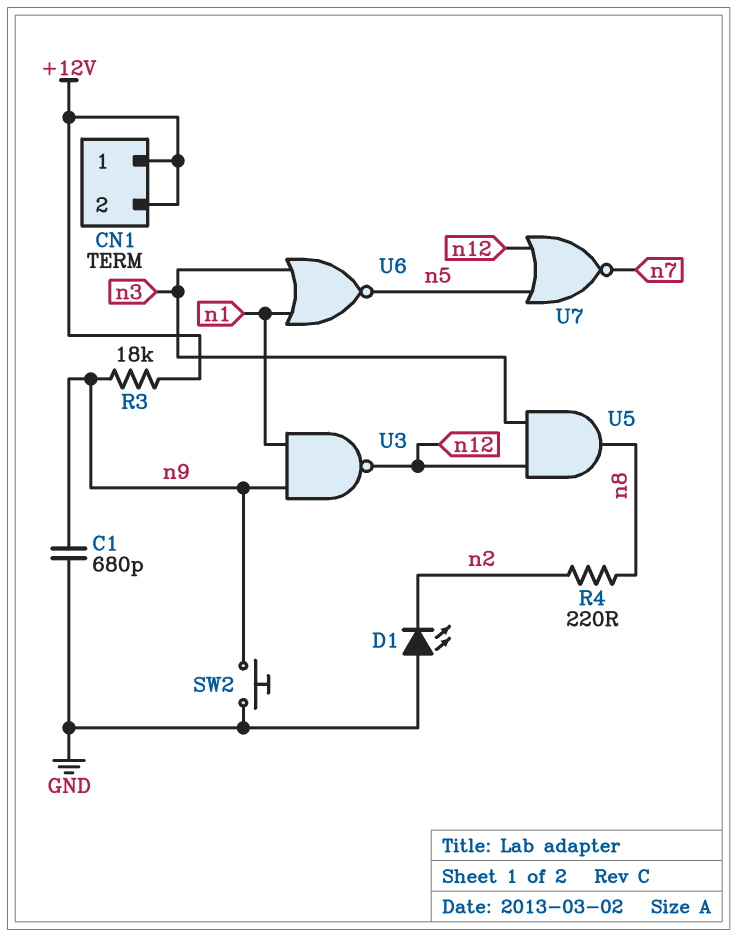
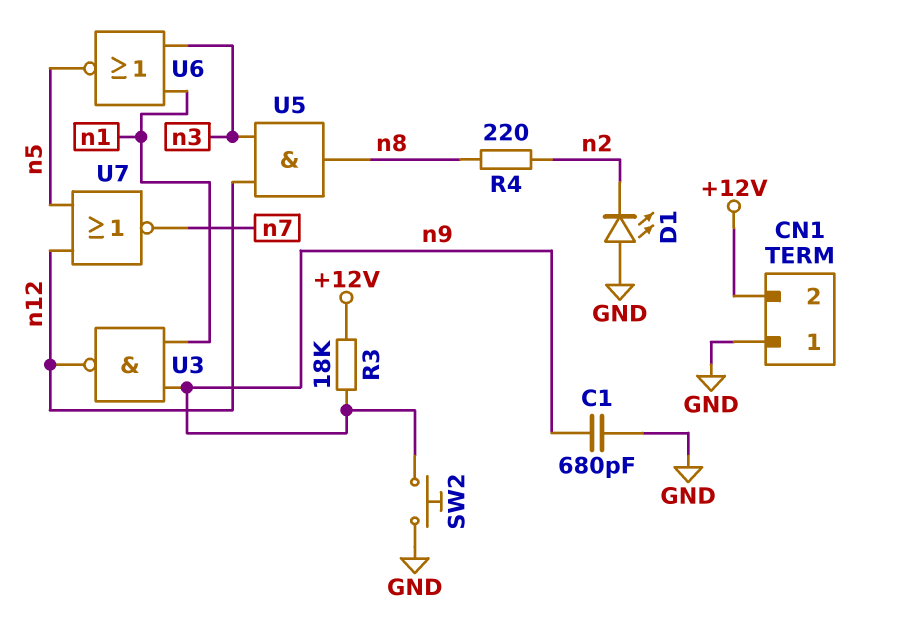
CN1 pin 1: +12V -> GND

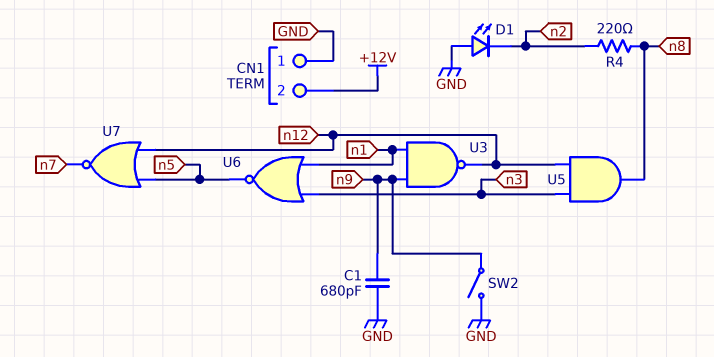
R3: 18k (+12V, n9) -> none
SW2: button (GND, n9) -> switch (GND, n9)

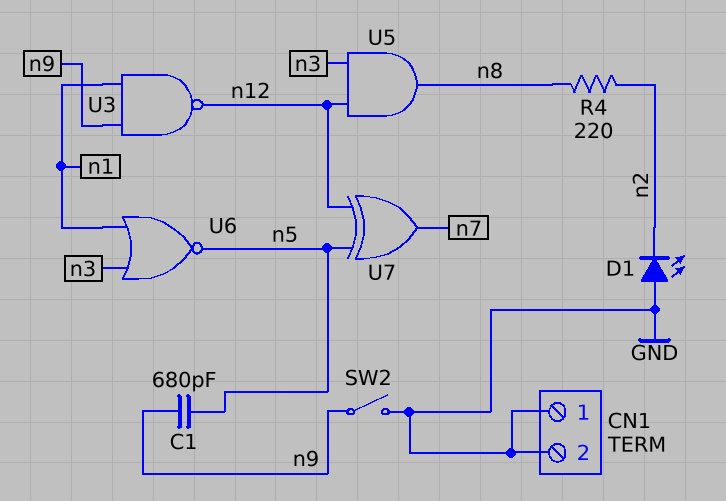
C1: 680pF (GND, n9) -> 680pF (n5, n9)
CN1 pin 2: +12V -> GND
U7: NOR (in n5, in n12, out n7) -> XOR (in n5, in n12, out n7)

